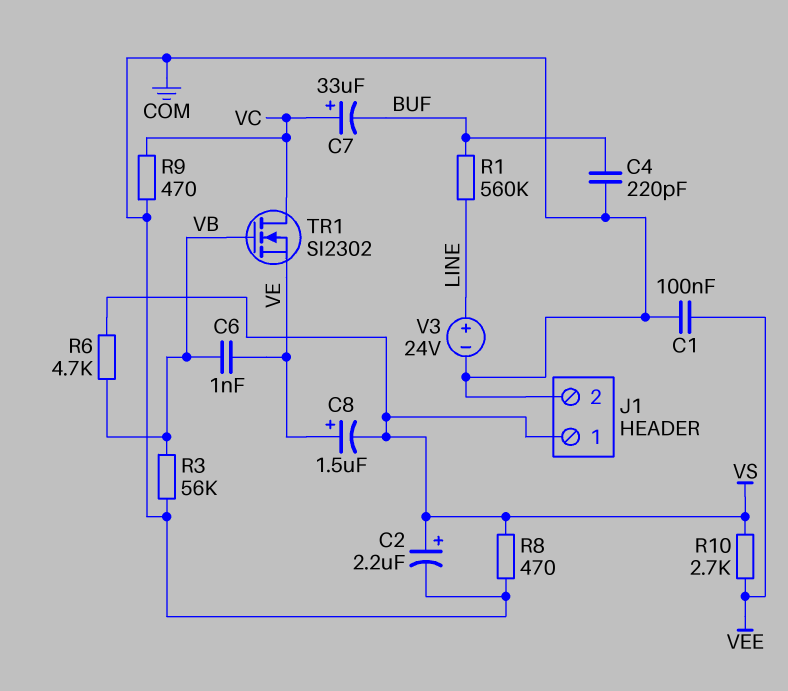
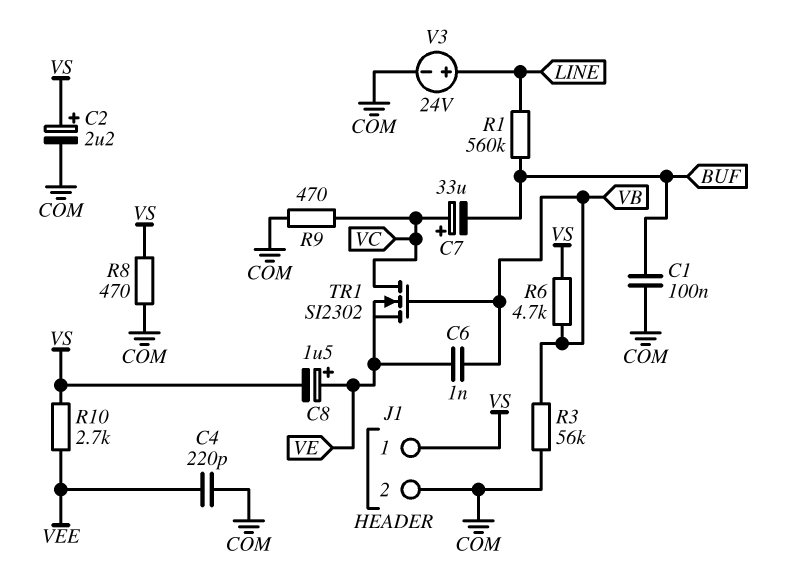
C1: 100nF (COM, VEE) -> 100nF (BUF, COM)
C4: 220pF (BUF, COM) -> 220pF (COM, VEE)

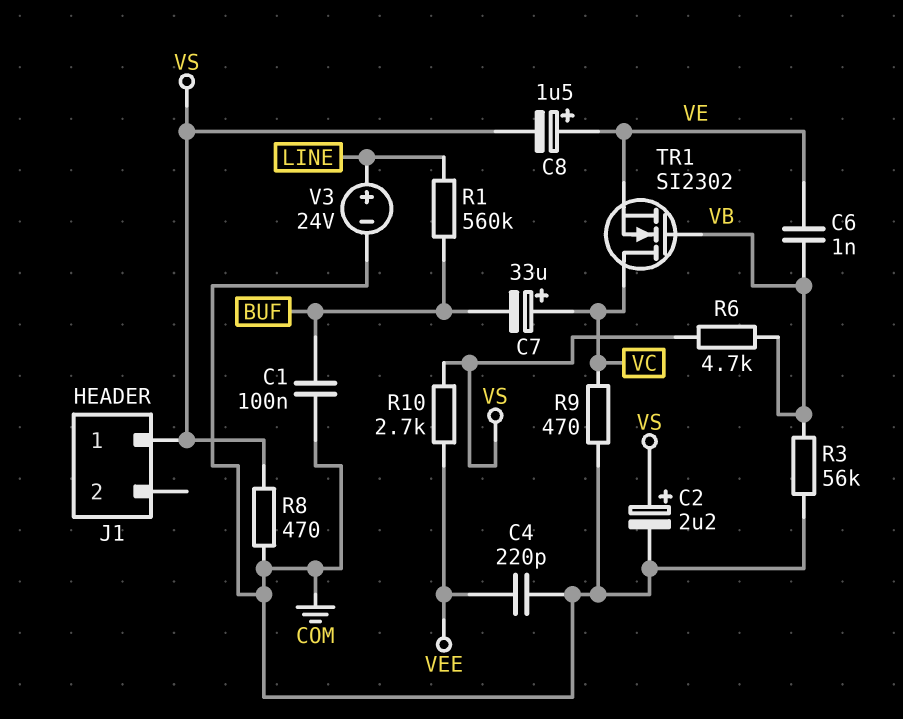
J1 pin 2: COM -> none

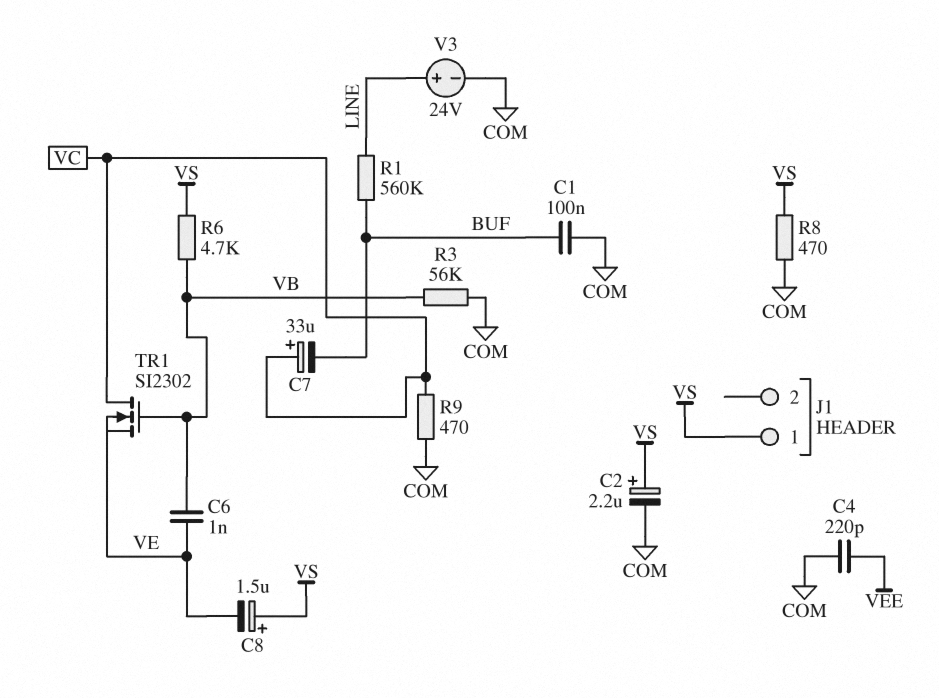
C8: 1.5uF (plus VE, minus VS) -> 1.5uF (plus VS, minus VE)
R10: 2.7k (VEE, VS) -> none

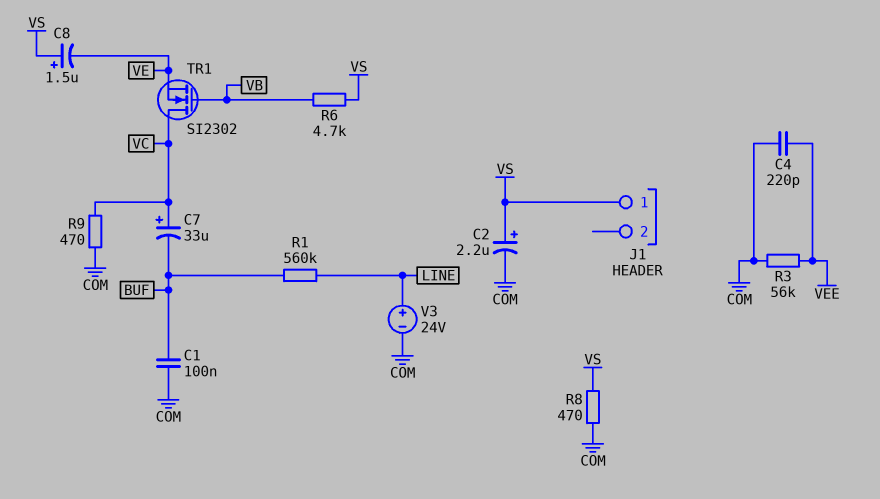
C6: 1nF (VB, VE) -> none
R3: 56k (COM, VB) -> 56k (COM, VEE)

